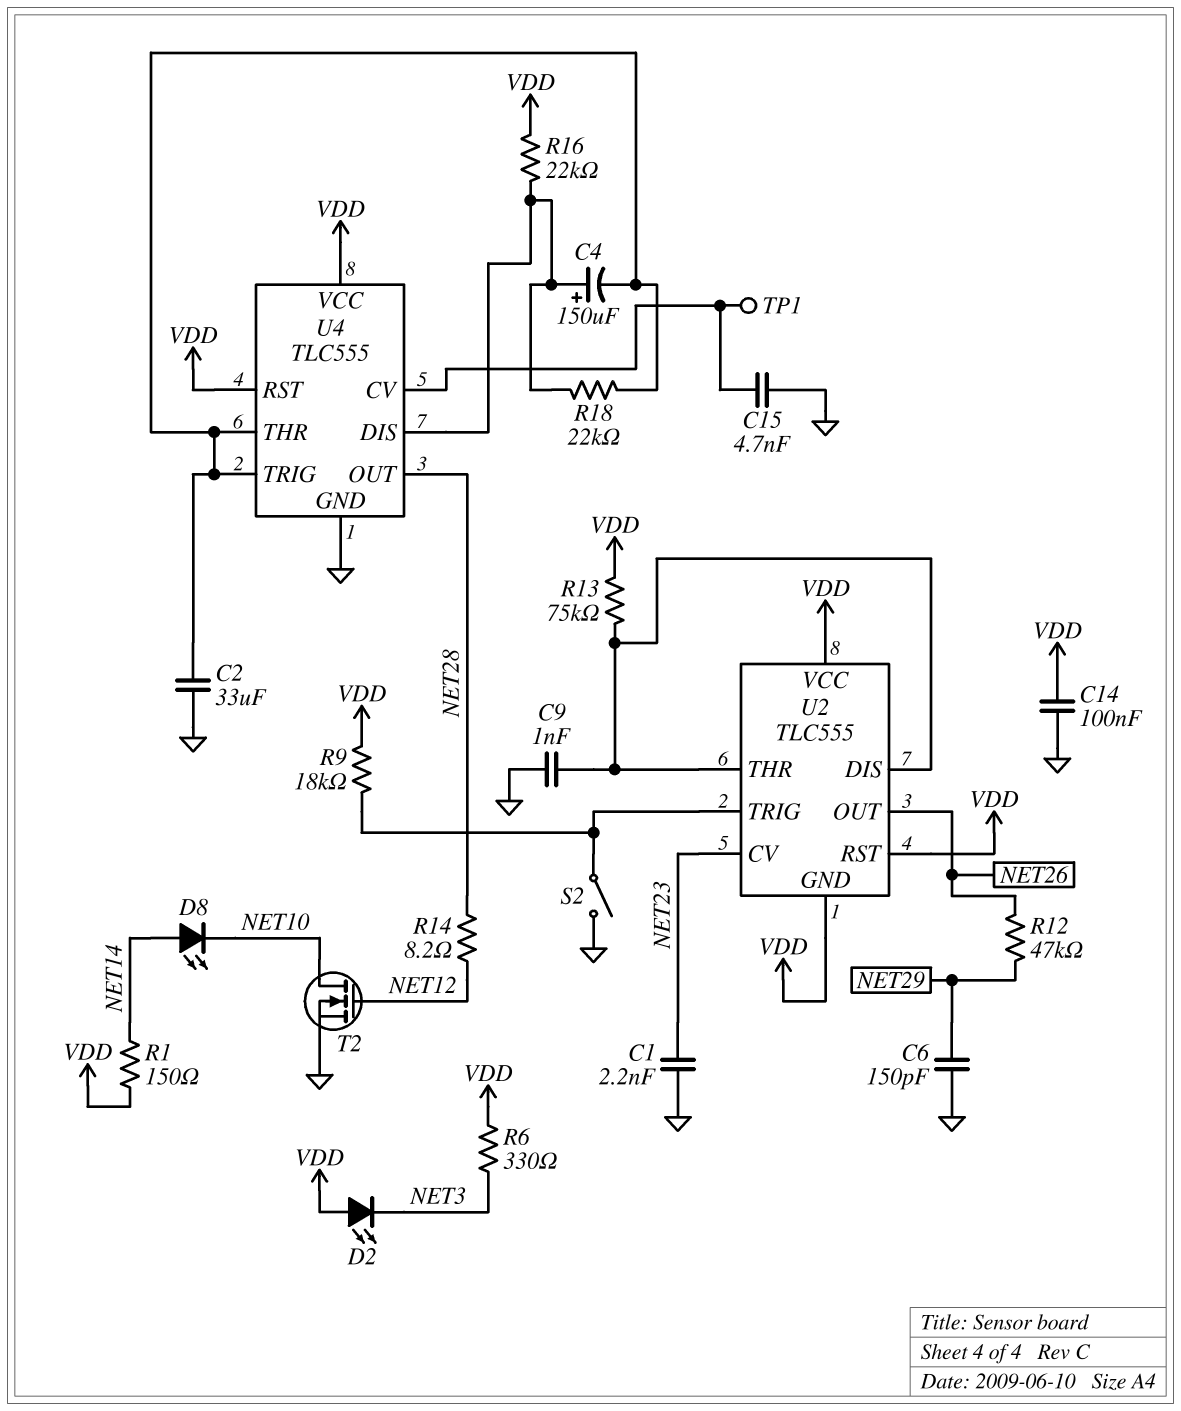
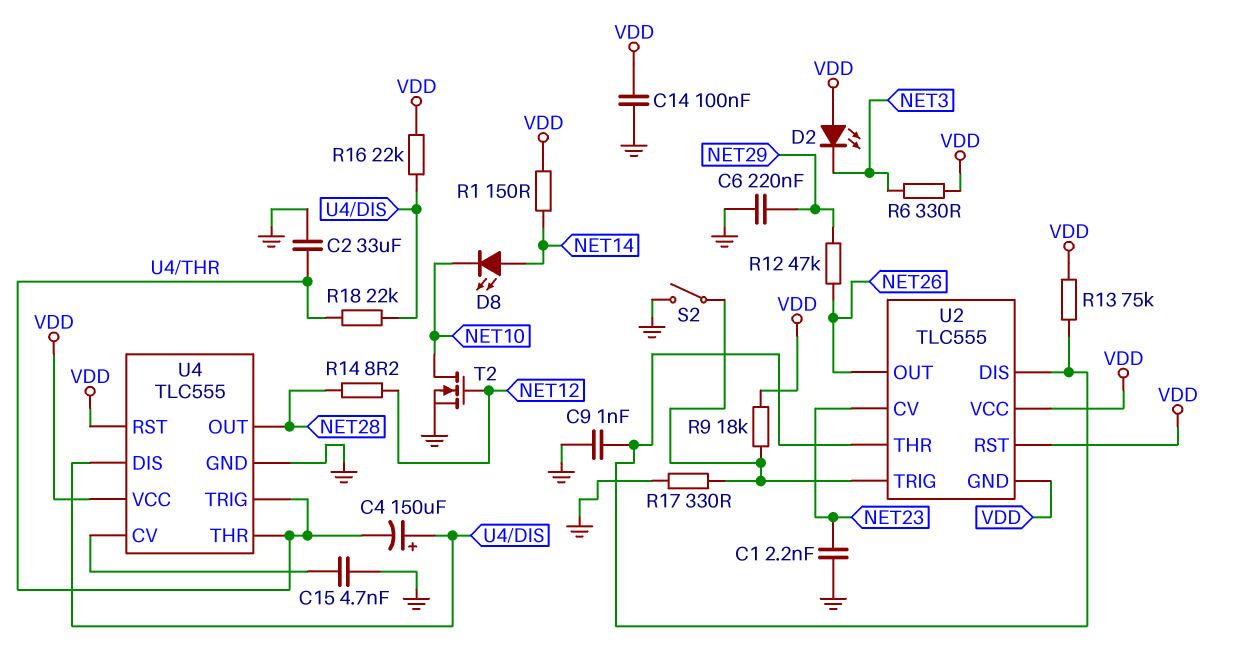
C6: 150pF (GND, NET29) -> 220nF (GND, NET29)
R17: none -> 330 (GND, U2/TRIG)
TP1: test point (U4/CV) -> none

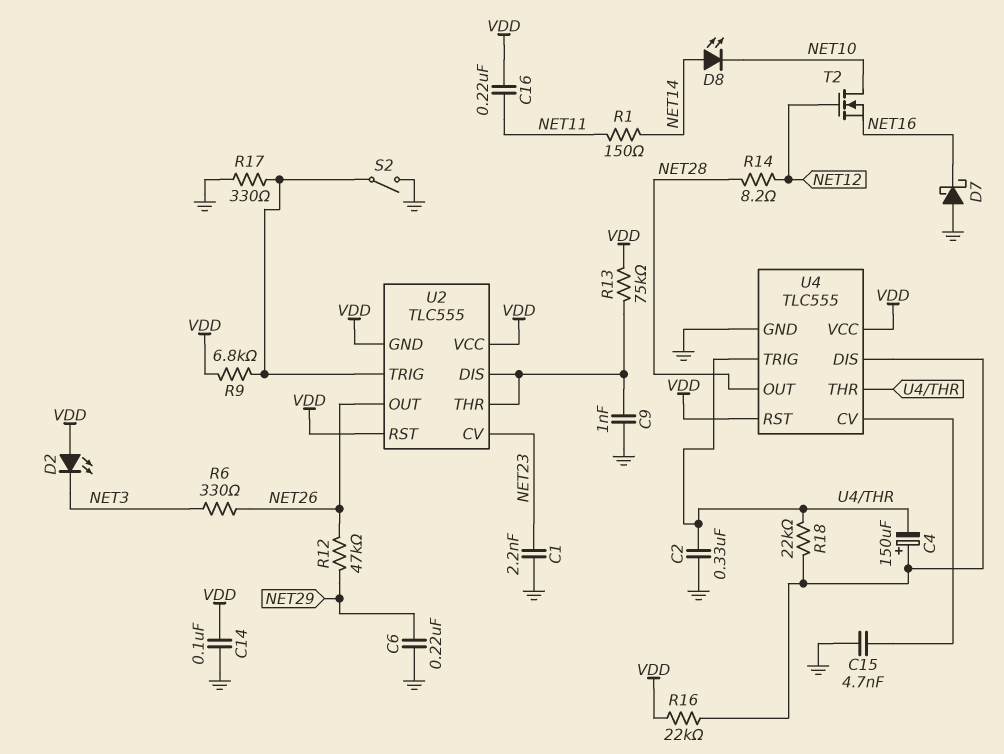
C2: 33uF (GND, U4/THR) -> 330nF (GND, U4/THR)
C16: none -> 220nF (NET11, VDD)
D7: none -> schottky (A GND, K NET16)
R1: 150 (NET14, VDD) -> 150 (NET11, NET14)
R6: 330 (NET3, VDD) -> 330 (NET3, NET26)
R9: 18k (U2/TRIG, VDD) -> 6.8k (U2/TRIG, VDD)
T2: NMOS (G NET12, D NET10, S GND) -> NMOS (G NET12, D NET10, S NET16)

